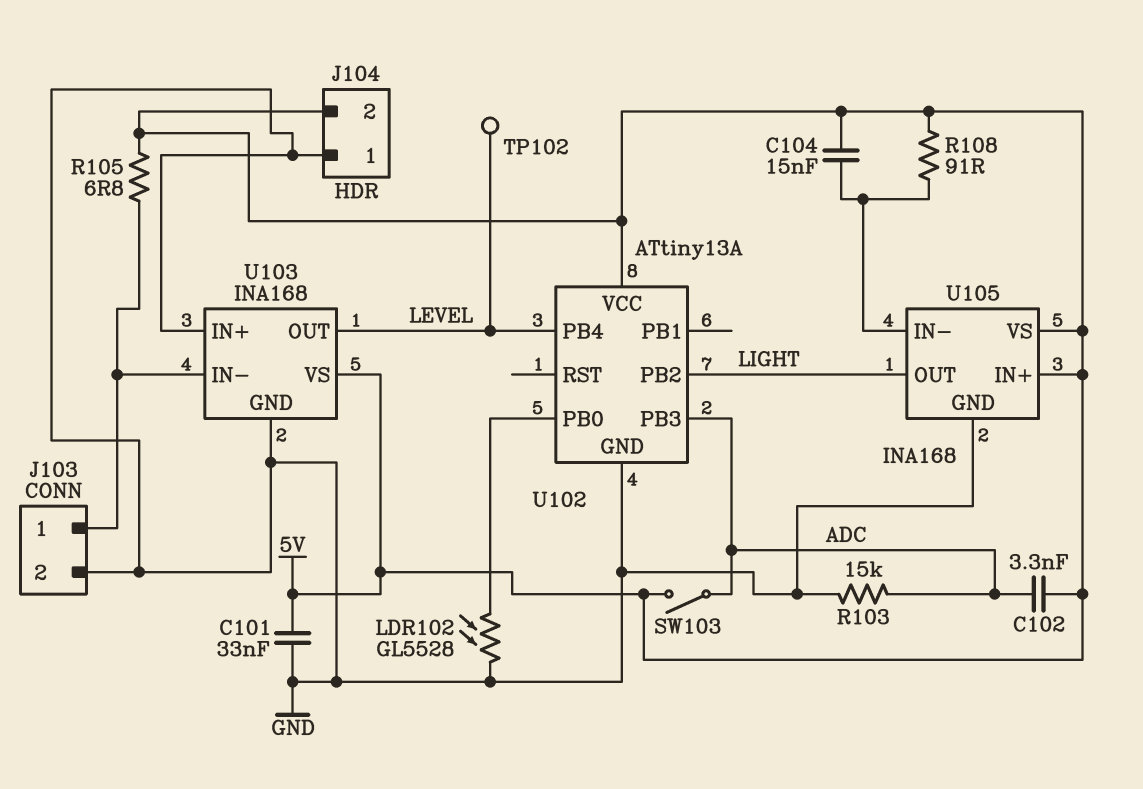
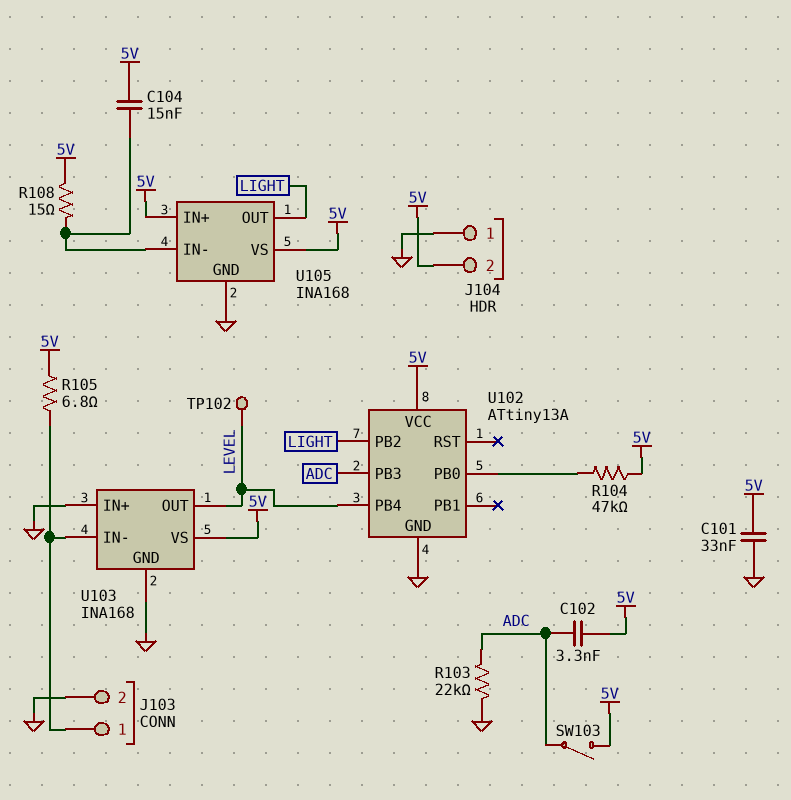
LDR102: GL5528 (GND, U102/PB0) -> none
R103: 15k (ADC, GND) -> 22k (ADC, GND)
R104: none -> 47k (5V, U102/PB0)
R108: 91 (5V, U105/IN-) -> 15 (5V, U105/IN-)

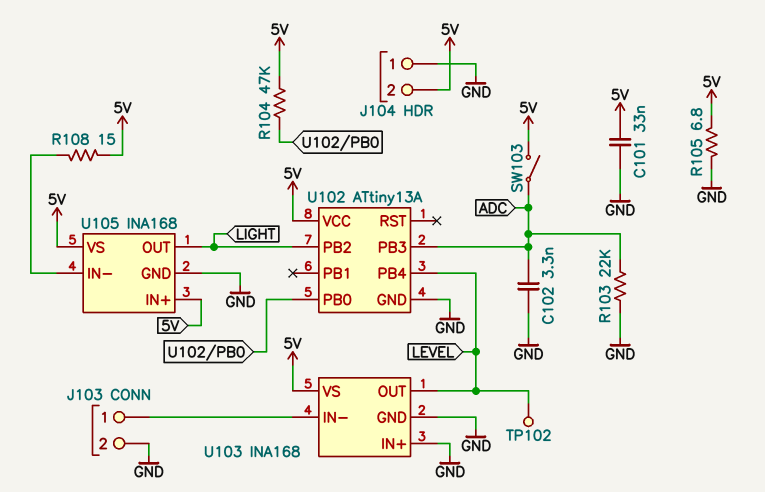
C102: 3.3nF (5V, ADC) -> 3.3nF (ADC, GND)
C104: 15nF (5V, U105/IN-) -> none
R105: 6.8 (5V, J103/1) -> 6.8 (5V, GND)

